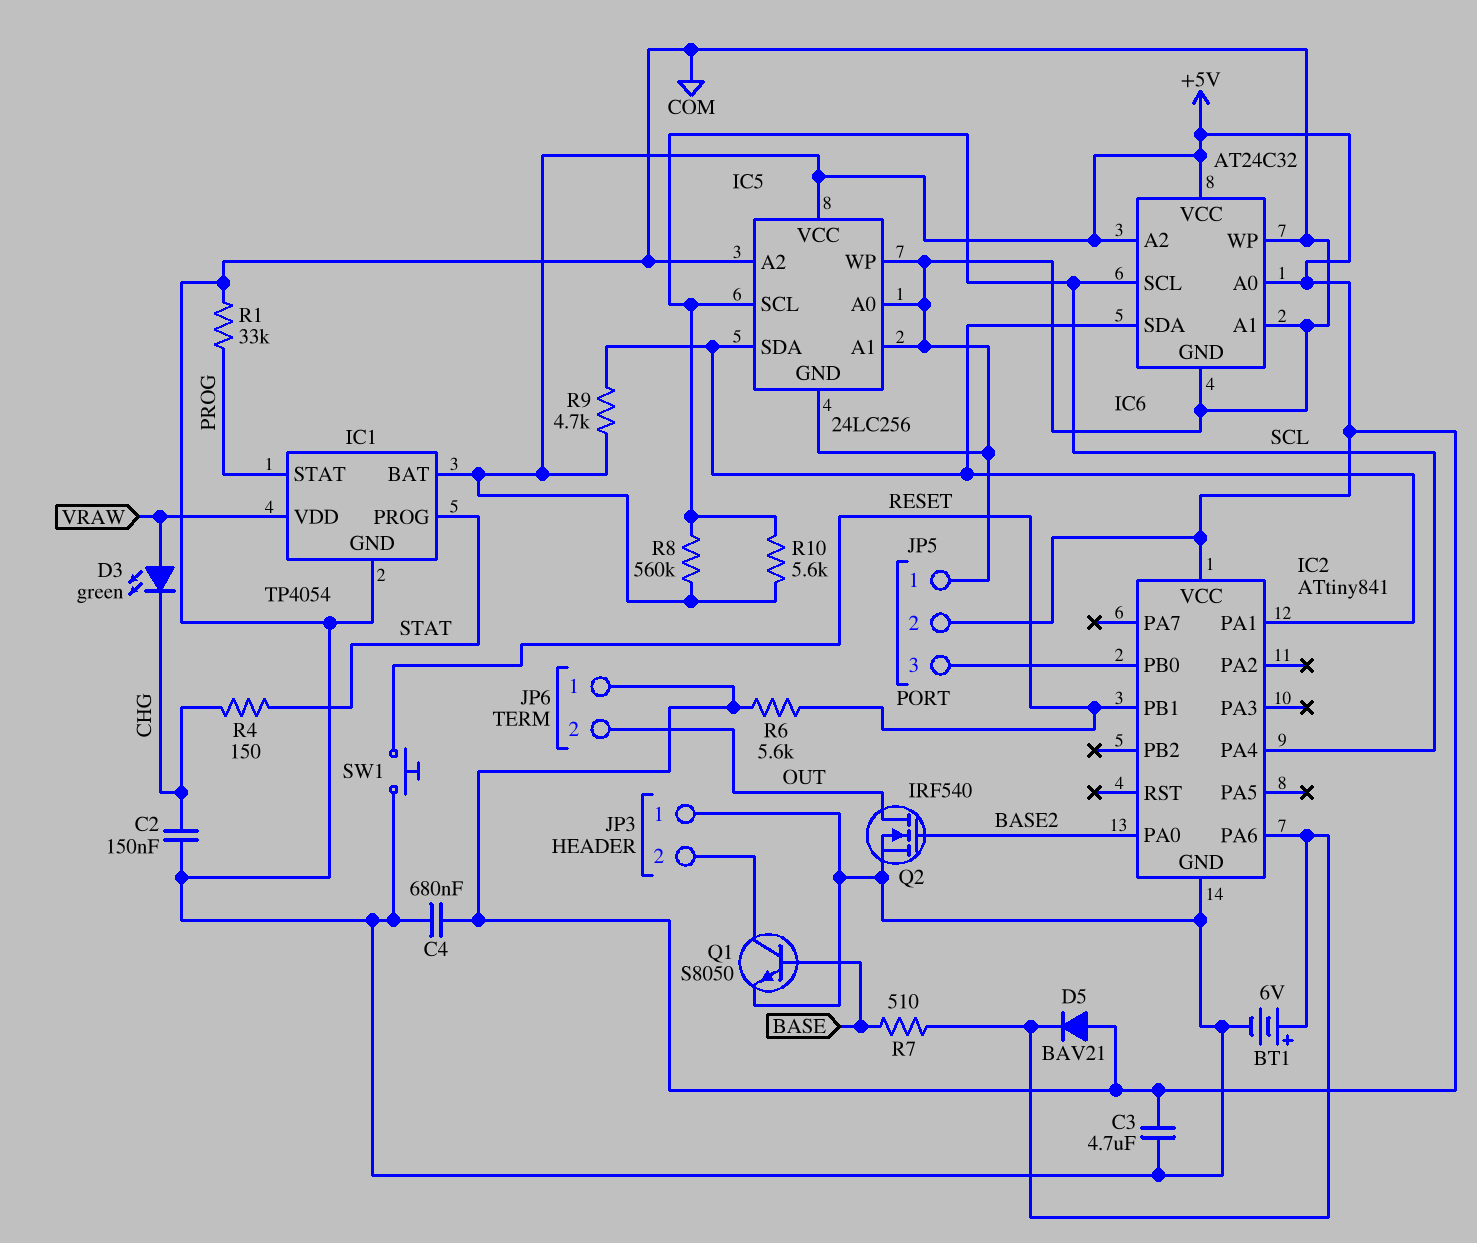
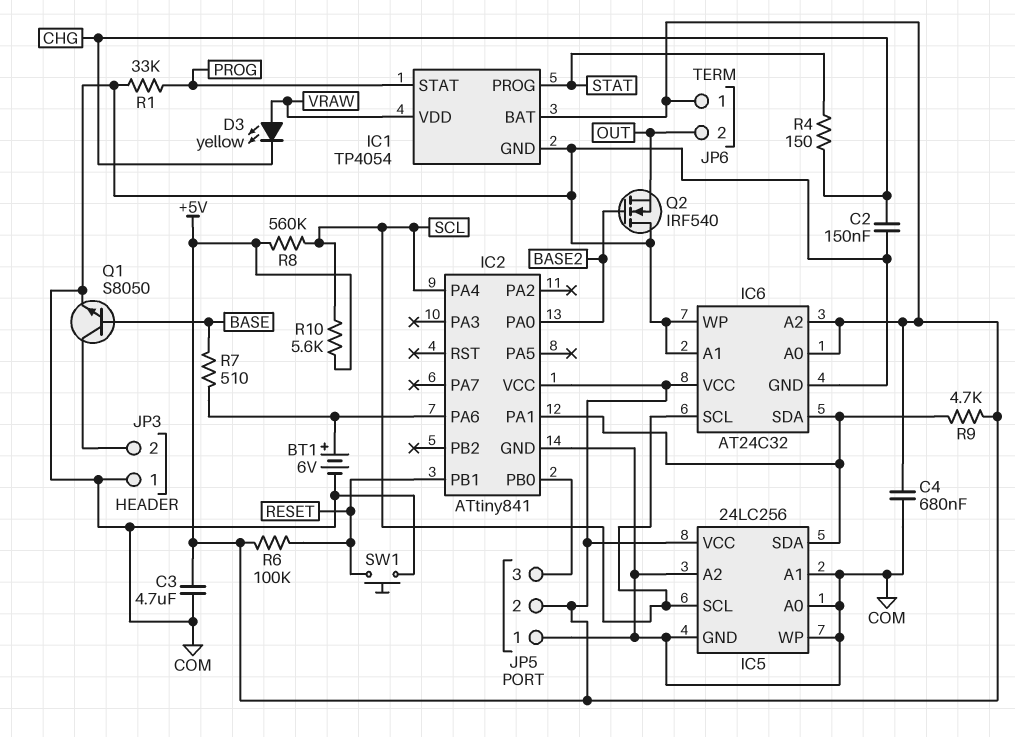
D3: LED green (A VRAW, K CHG) -> LED yellow (A VRAW, K CHG)
D5: diode BAV21 (A +5V, K IC2/PA6) -> none
Q2: NMOS IRF540 (G BASE2, D OUT, S COM) -> NMOS IRF540 (G BASE2, D COM, S OUT)
R6: 5.6k (+5V, RESET) -> 100k (+5V, RESET)

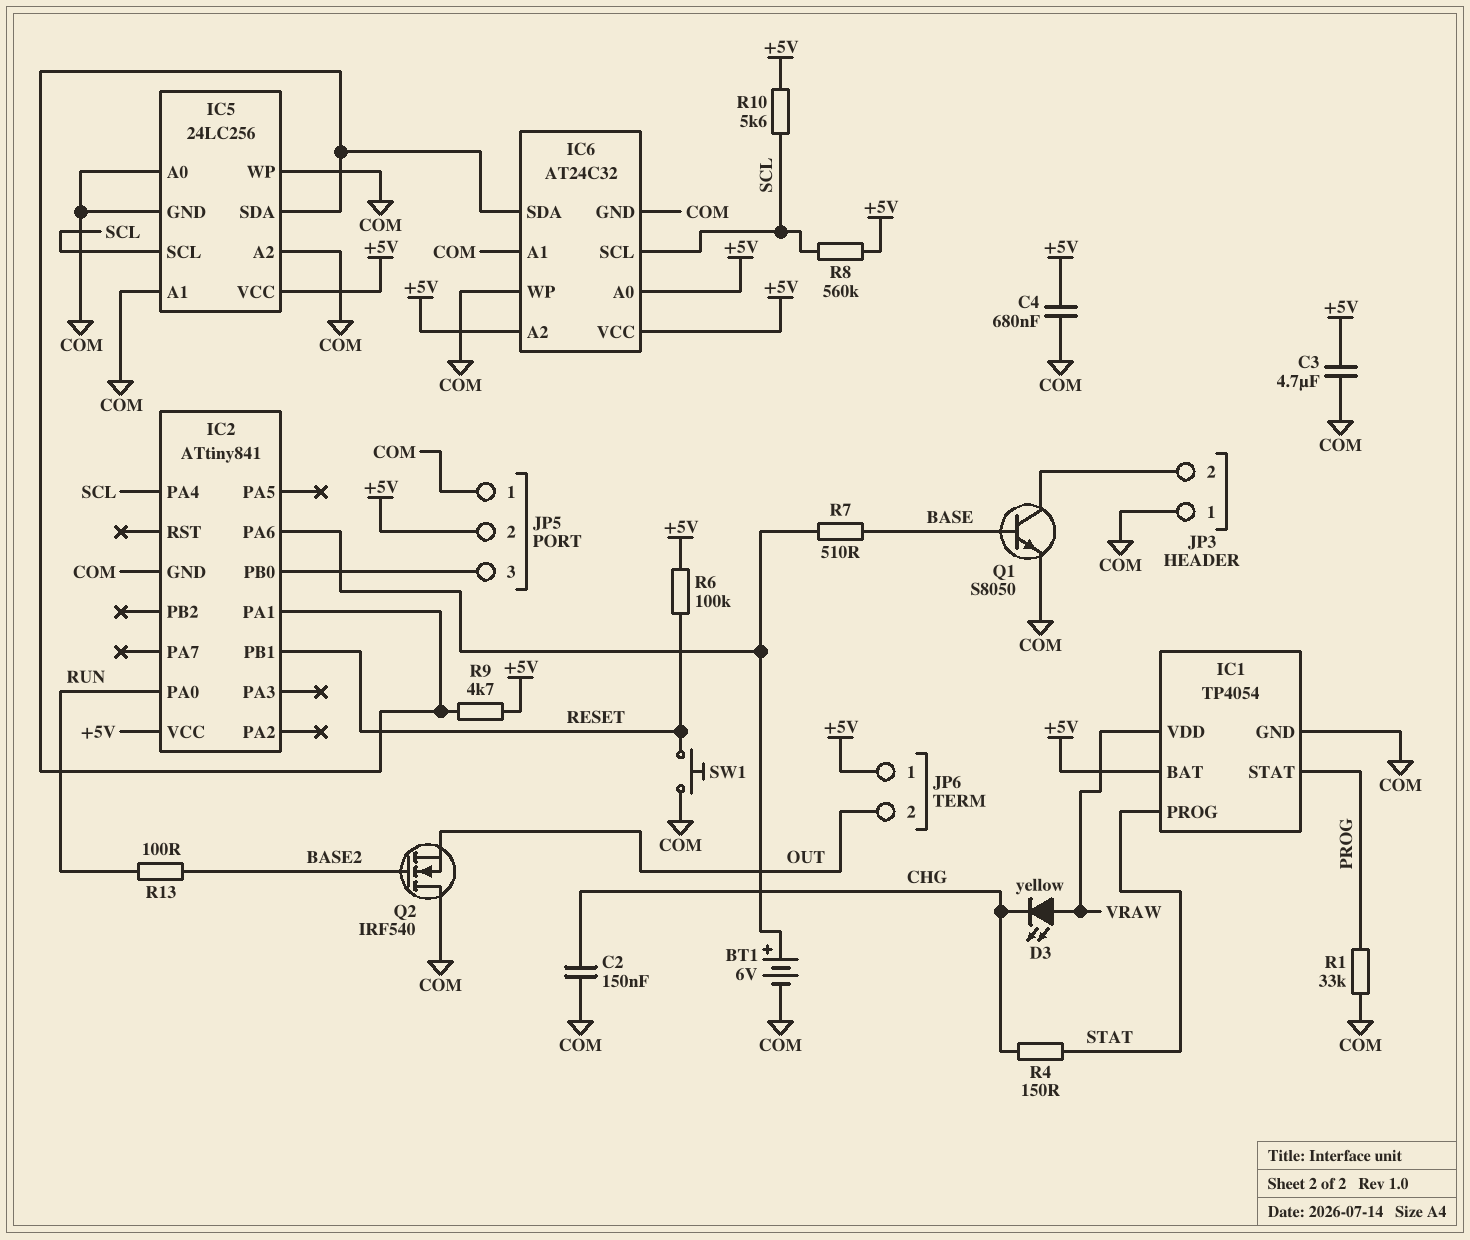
IC2 pin PA0: BASE2 -> RUN
R13: none -> 100 (BASE2, RUN)

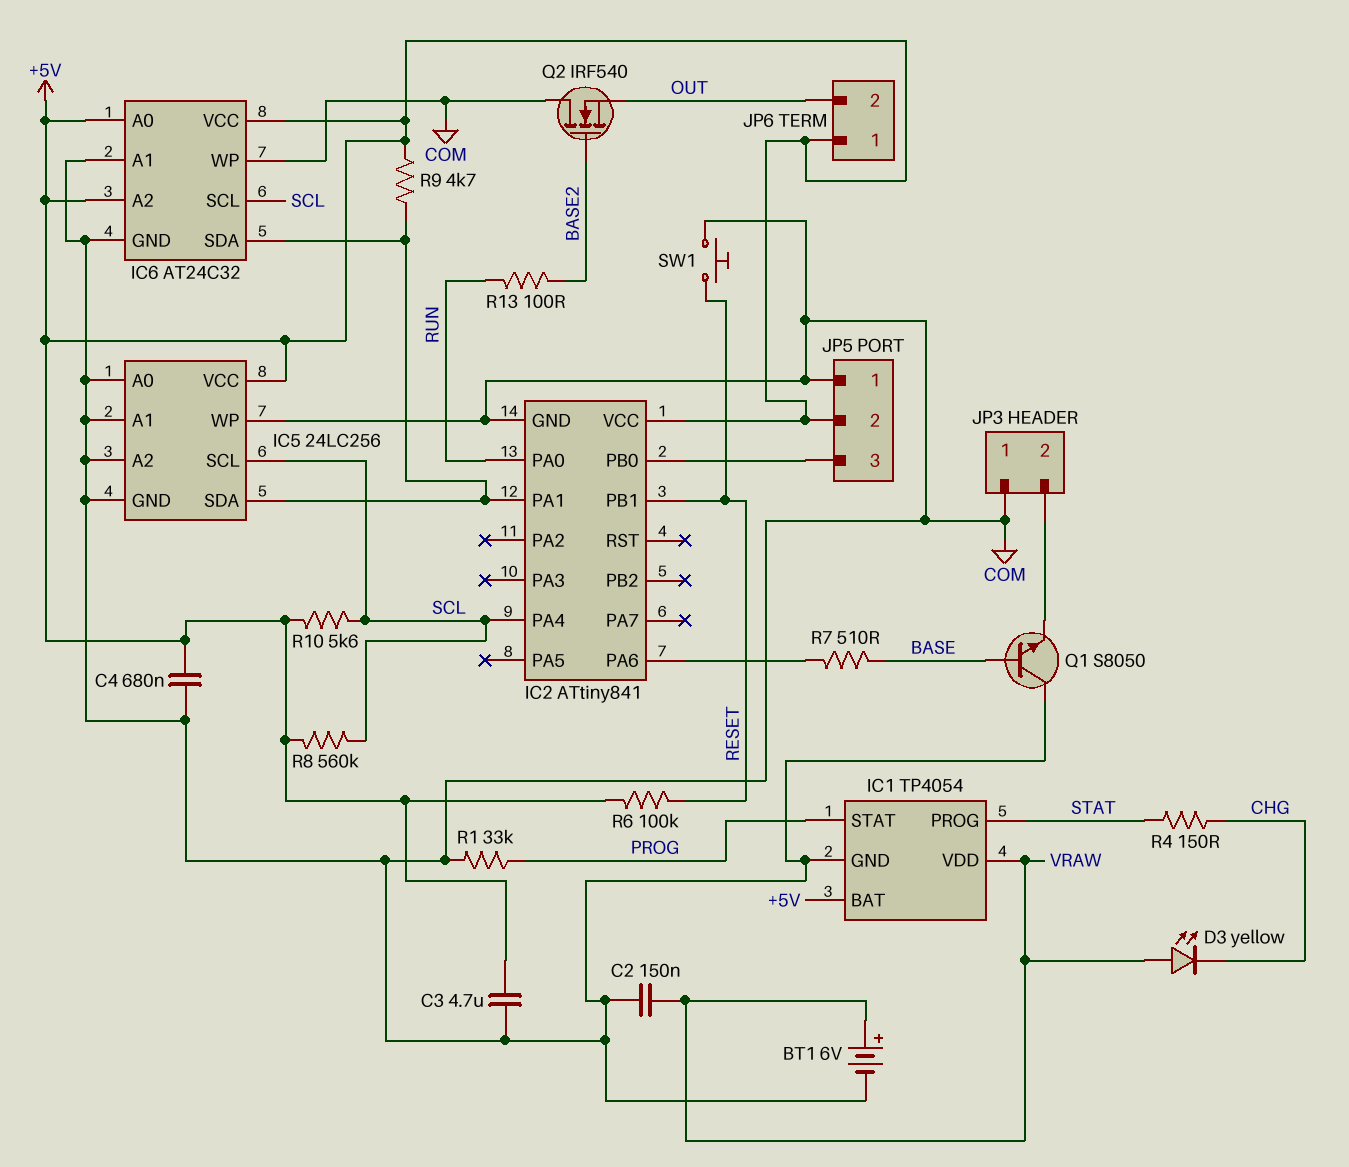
BT1: 6V (plus IC2/PA6, minus COM) -> 6V (plus VRAW, minus COM)
C2: 150nF (CHG, COM) -> 150nF (COM, VRAW)
Q1: NPN S8050 (B BASE, C JP3/2, E COM) -> NPN S8050 (B BASE, C COM, E JP3/2)

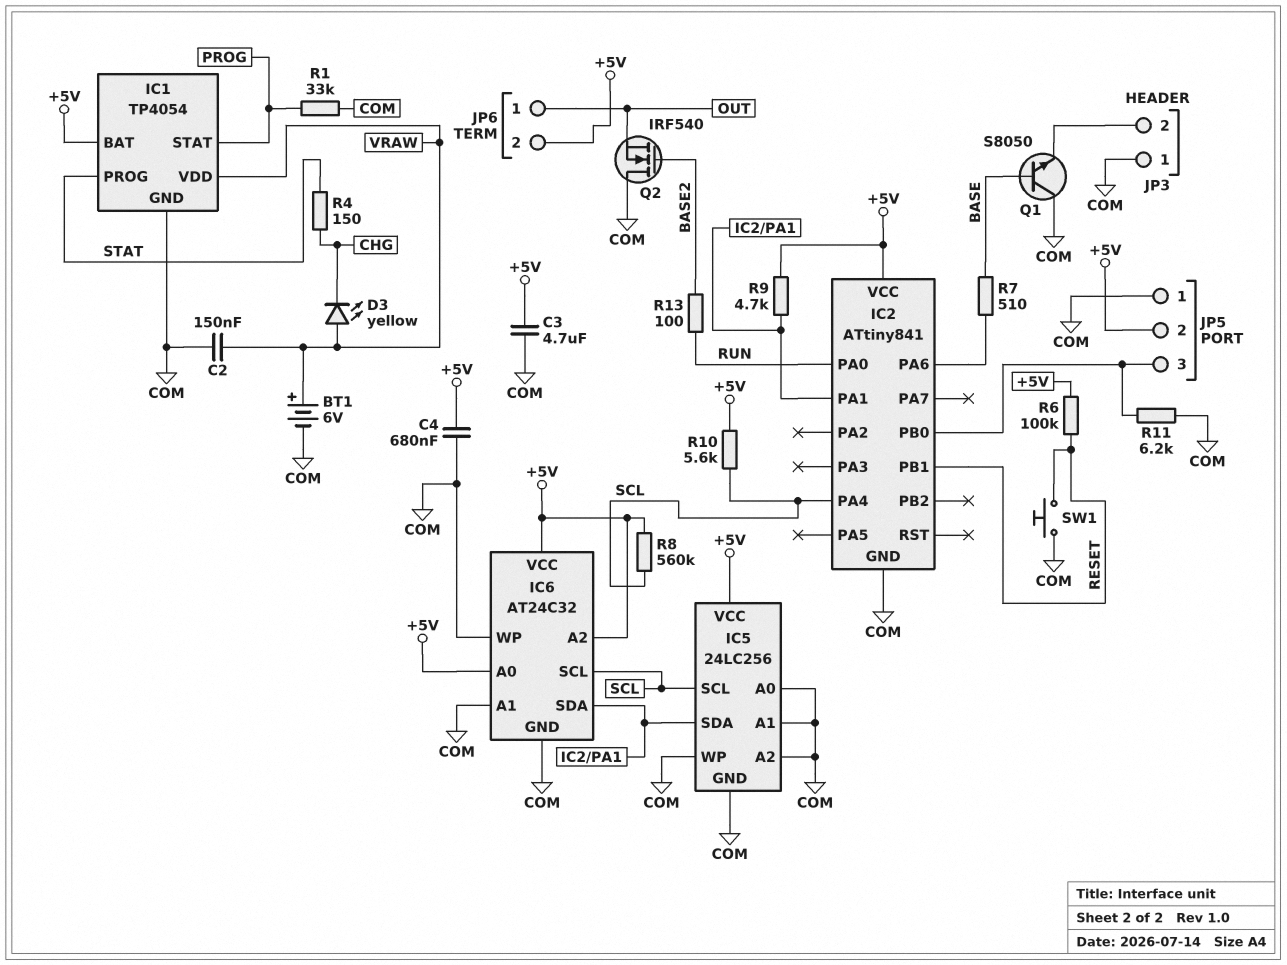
JP6 pin 1: +5V -> OUT
JP6 pin 2: OUT -> +5V
R11: none -> 6.2k (COM, IC2/PB0)

